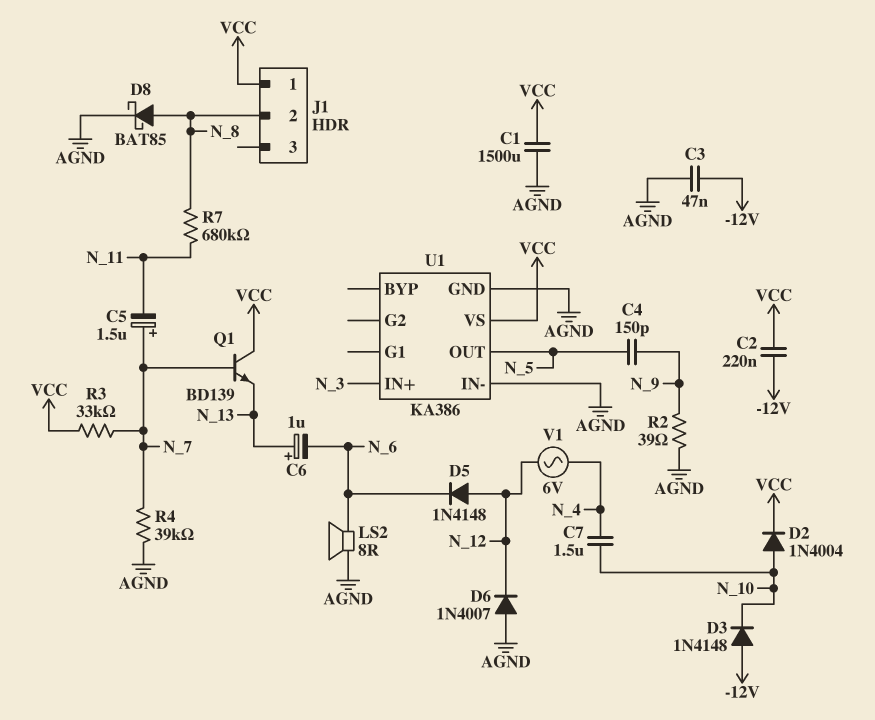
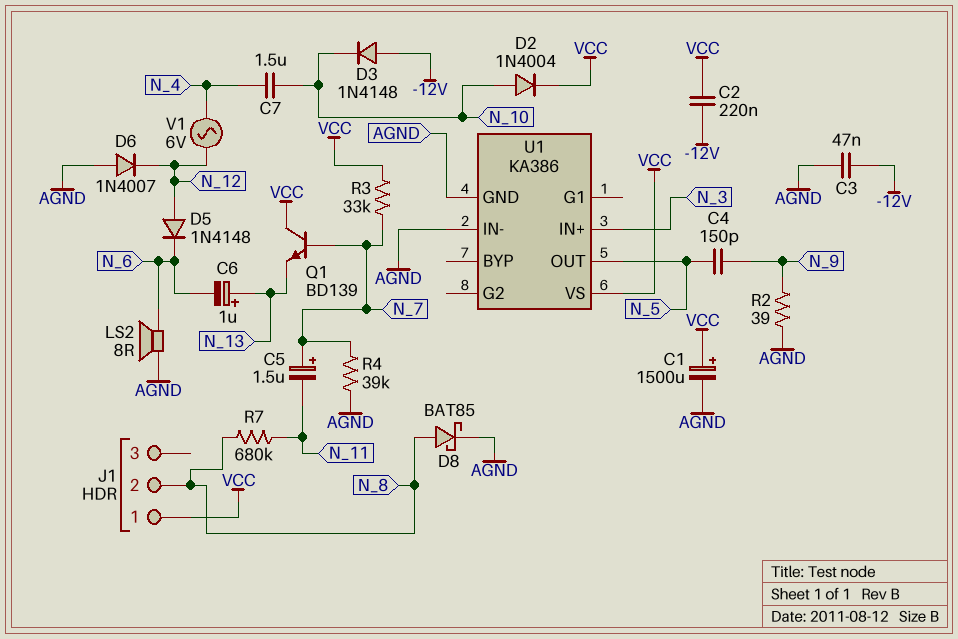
C1: 1500uF (AGND, VCC) -> 1500uF (plus VCC, minus AGND)

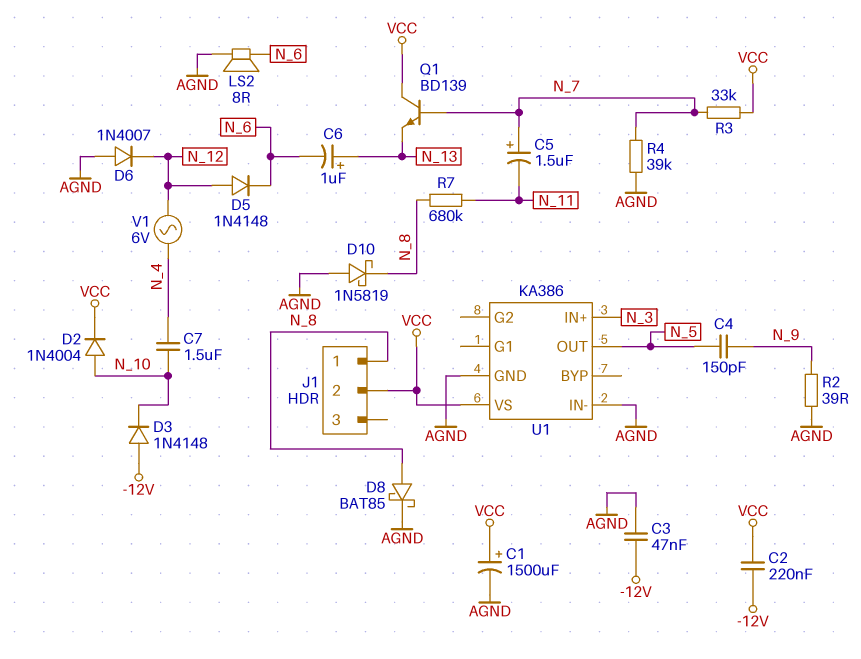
D10: none -> schottky 1N5819 (A AGND, K N_8)
J1 pin 1: VCC -> N_8
J1 pin 2: N_8 -> VCC

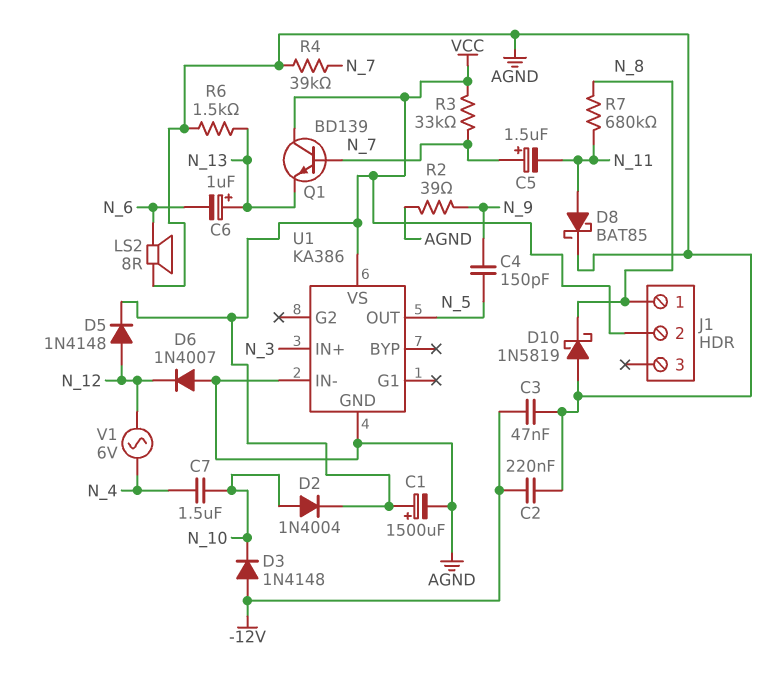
C2: 220nF (-12V, VCC) -> 220nF (-12V, AGND)
D5: diode 1N4148 (A N_12, K N_6) -> diode 1N4148 (A N_12, K VCC)
D8: schottky BAT85 (A N_8, K AGND) -> schottky BAT85 (A N_11, K AGND)
R6: none -> 1.5k (AGND, N_13)

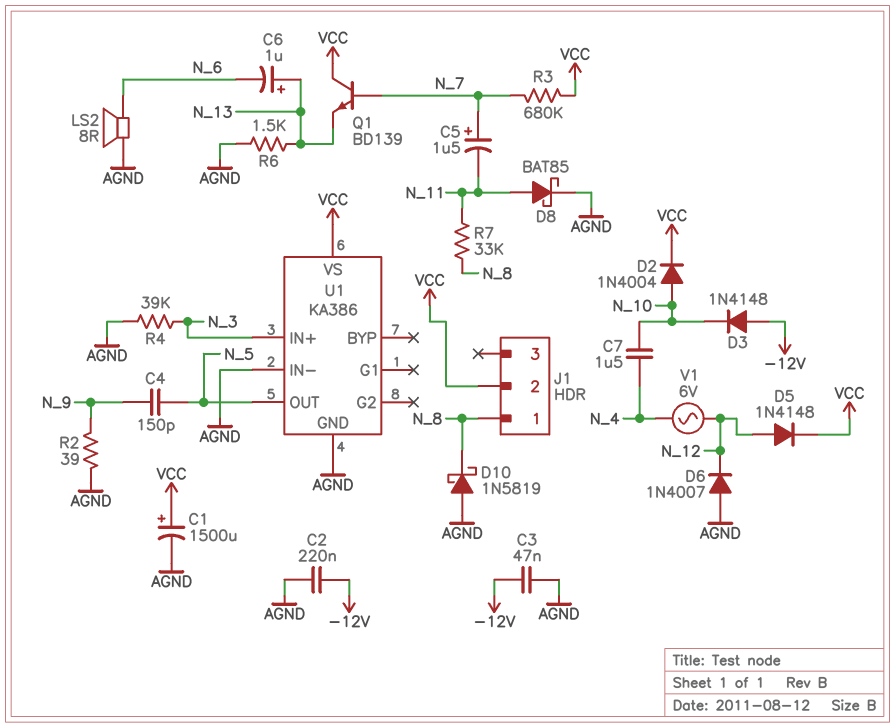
R3: 33k (N_7, VCC) -> 680k (N_7, VCC)
R4: 39k (AGND, N_7) -> 39k (AGND, N_3)
R7: 680k (N_8, N_11) -> 33k (N_8, N_11)

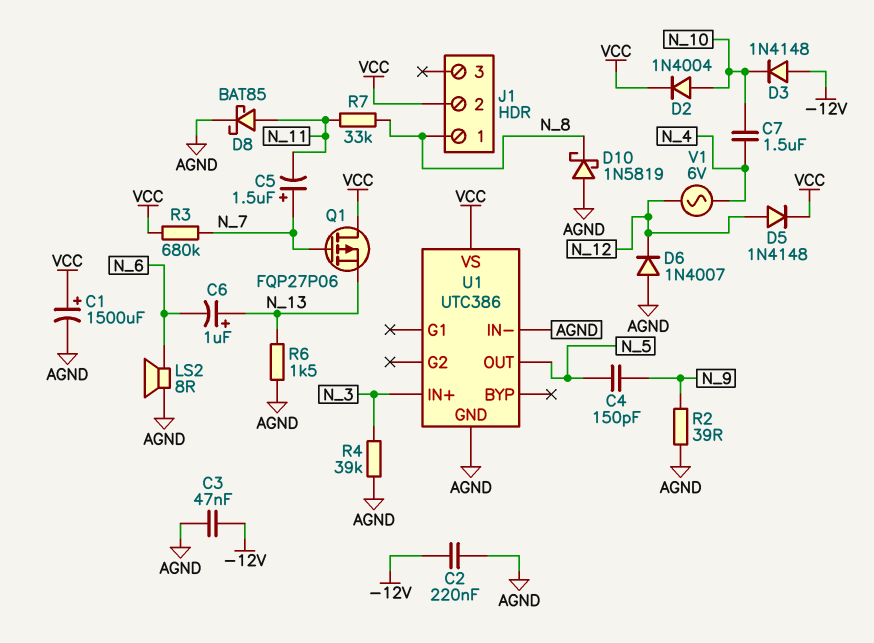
Q1: NPN BD139 (B N_7, C VCC, E N_13) -> PMOS FQP27P06 (G N_7, D VCC, S N_13)
U1: KA386 -> UTC386

